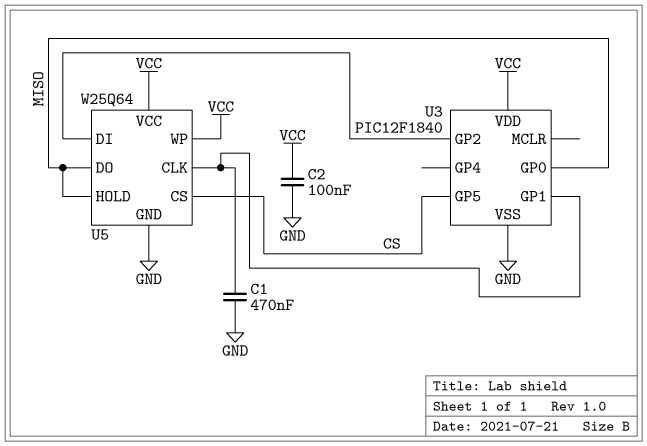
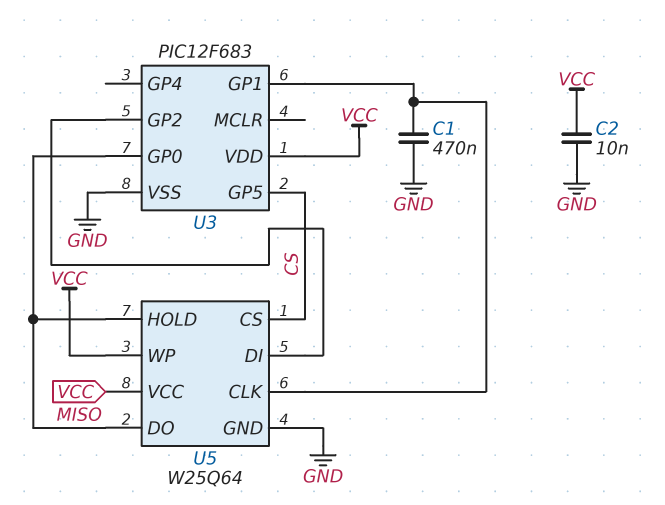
C2: 100nF (GND, VCC) -> 10nF (GND, VCC)
U3: PIC12F1840 -> PIC12F683

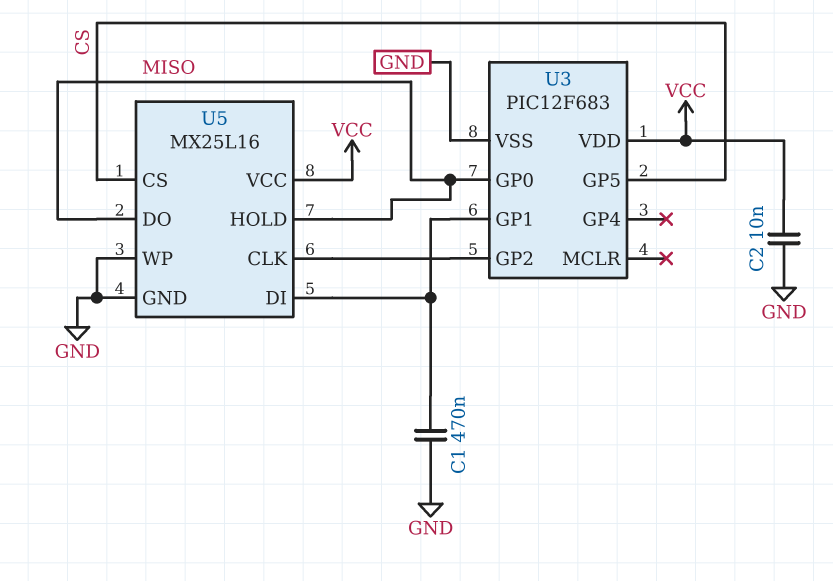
U5: W25Q64 -> MX25L16
U5 pin CLK: U3/GP1 -> U3/GP2
U5 pin DI: U3/GP2 -> U3/GP1
U5 pin WP: VCC -> GND

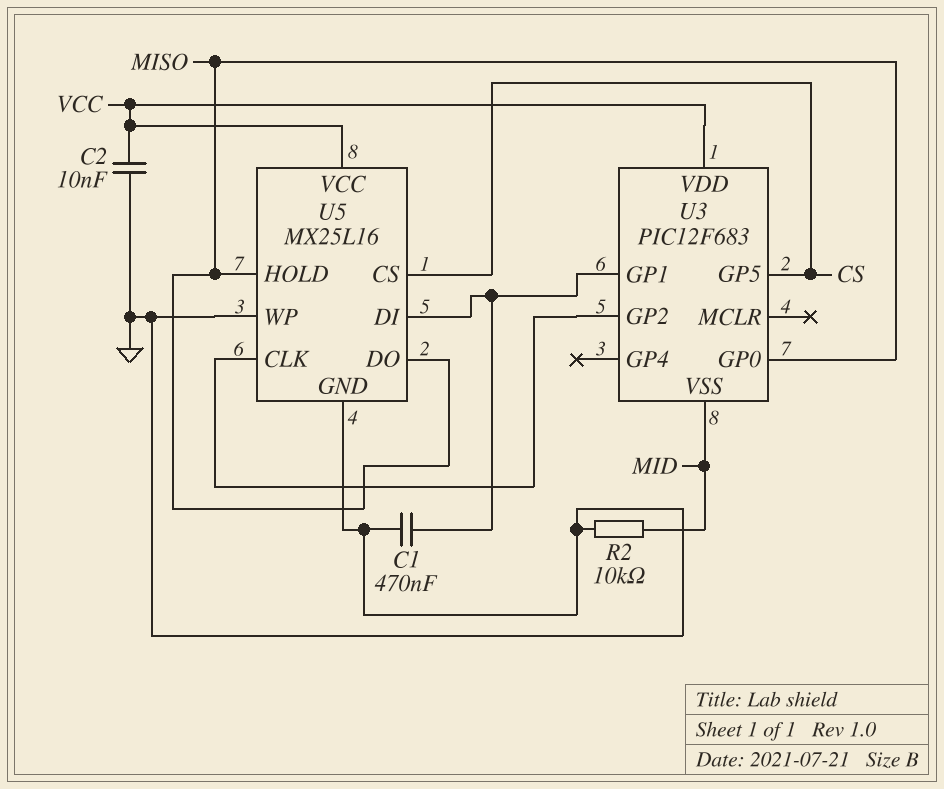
R2: none -> 10k (GND, MID)
U3 pin VSS: GND -> MID

